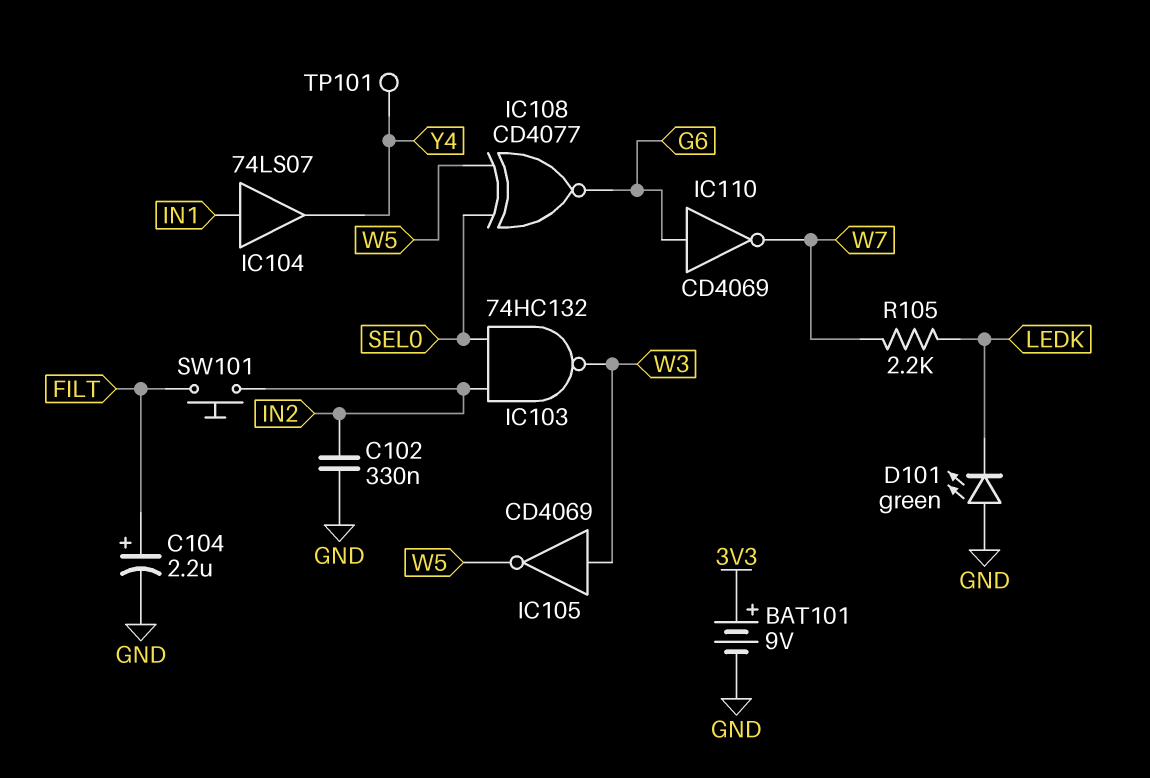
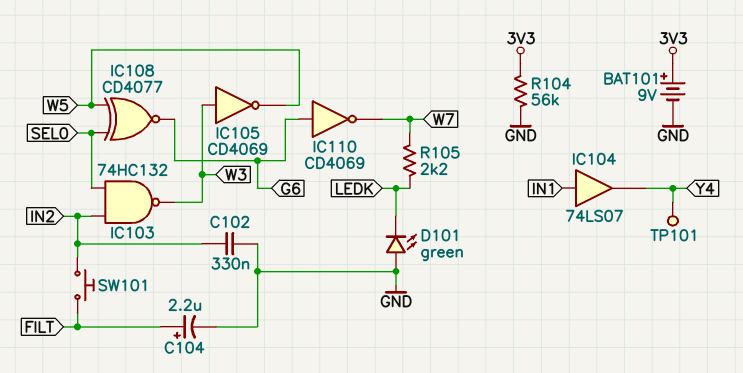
R104: none -> 56k (3V3, GND)

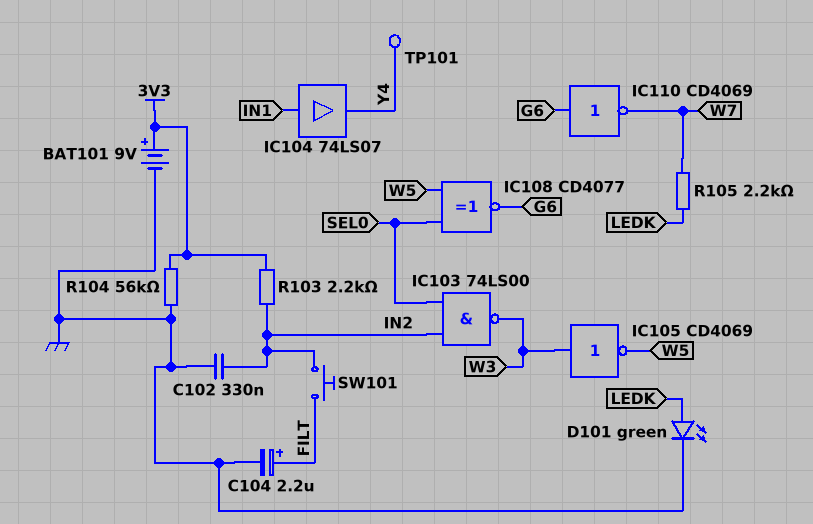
D101: LED green (A GND, K LEDK) -> LED green (A LEDK, K GND)
IC103: NAND 74HC132 (in IN2, in SEL0, out W3) -> NAND 74LS00 (in IN2, in SEL0, out W3)
R103: none -> 2.2k (3V3, IN2)

